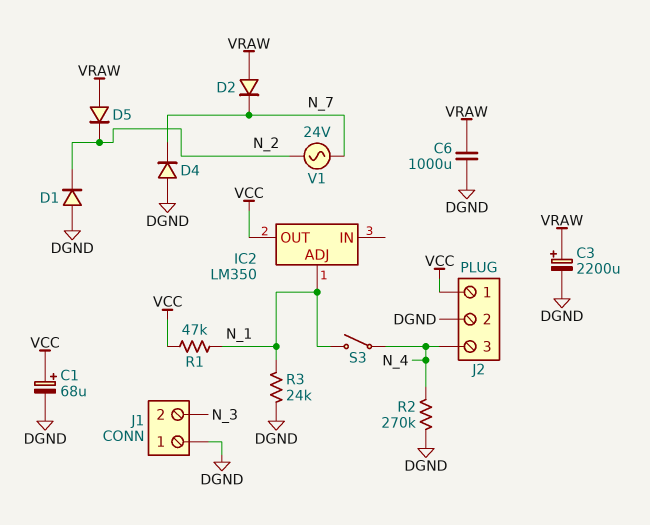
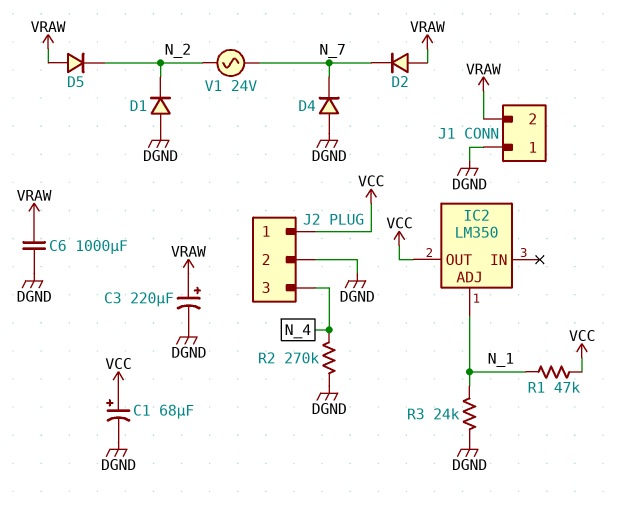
C3: 2200uF (plus VRAW, minus DGND) -> 220uF (plus VRAW, minus DGND)
J1 pin 2: N_3 -> VRAW
S3: switch (N_1, N_4) -> none

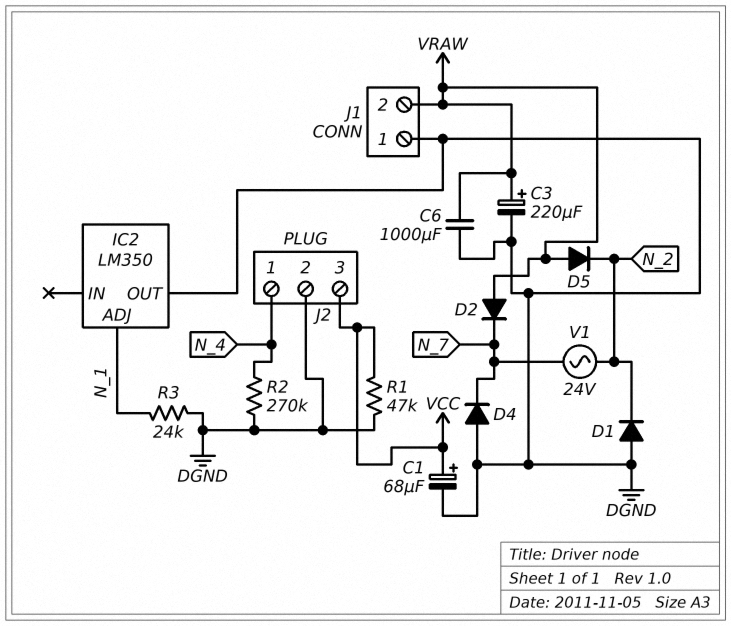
IC2 pin OUT: VCC -> DGND
J2 pin 1: VCC -> N_4
J2 pin 3: N_4 -> VCC
R1: 47k (N_1, VCC) -> 47k (DGND, VCC)

